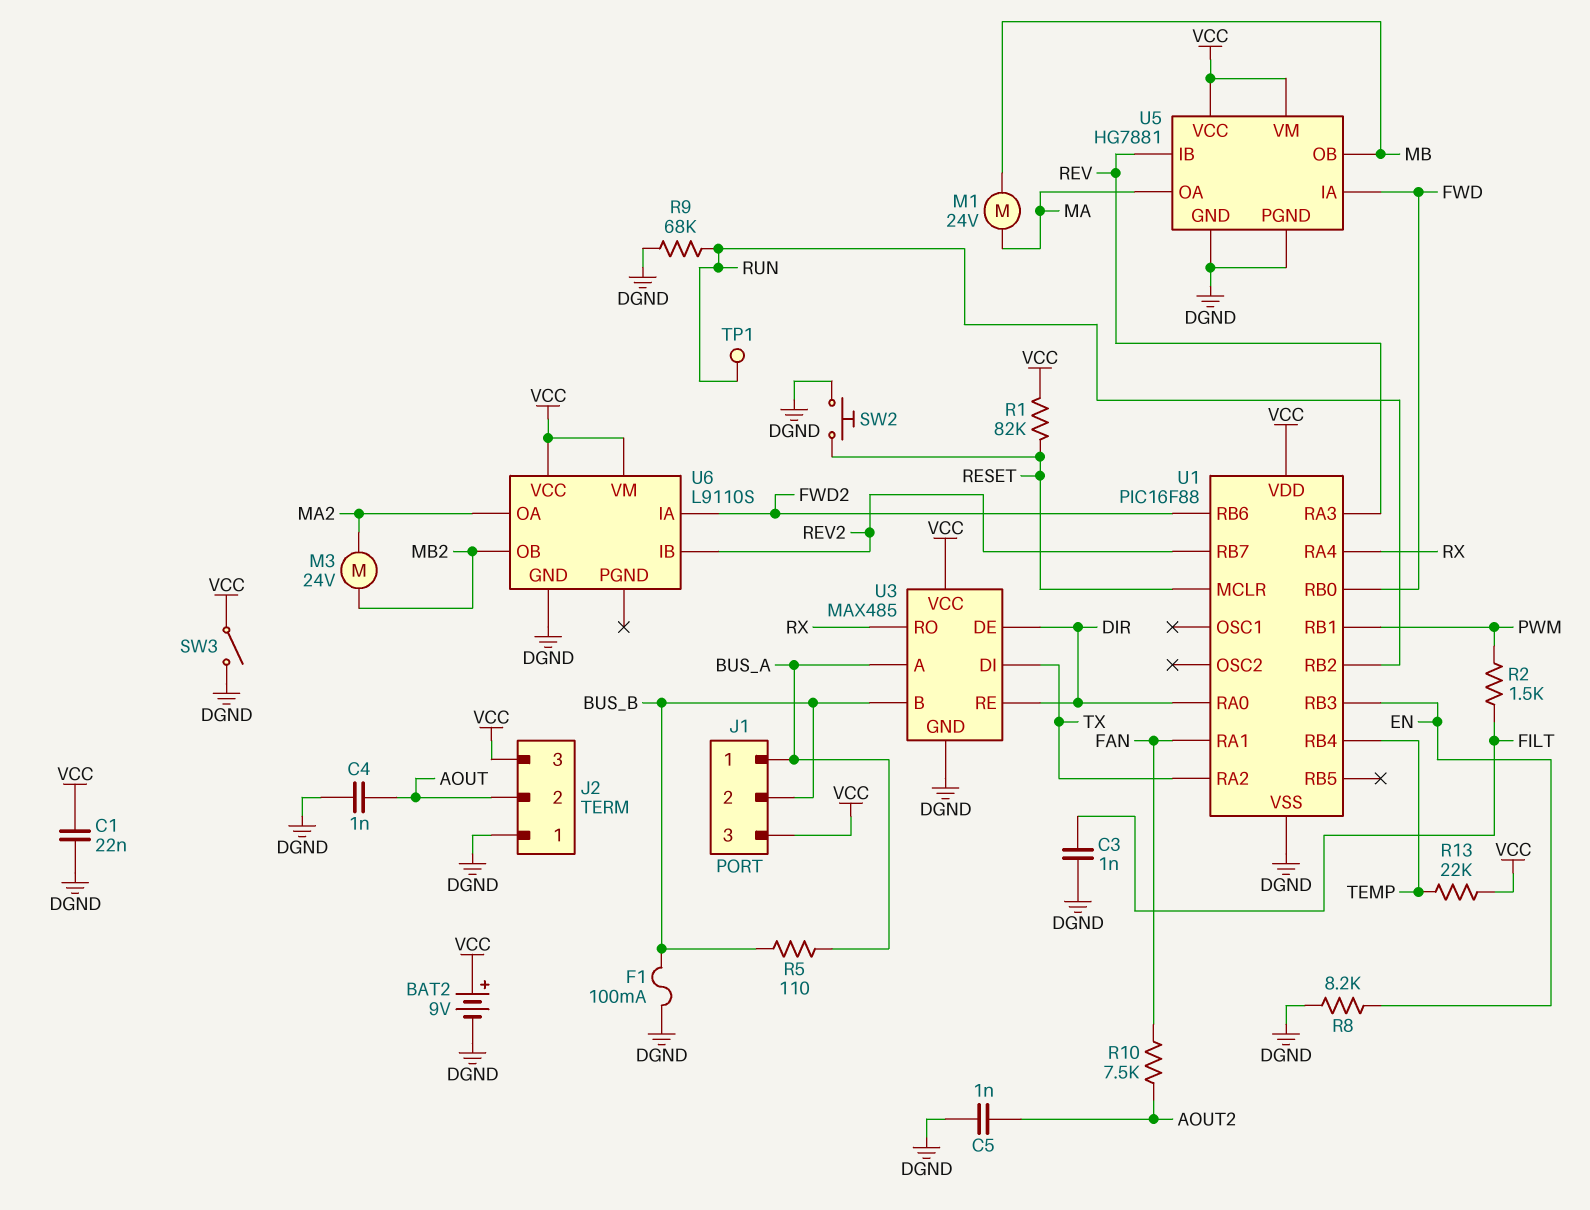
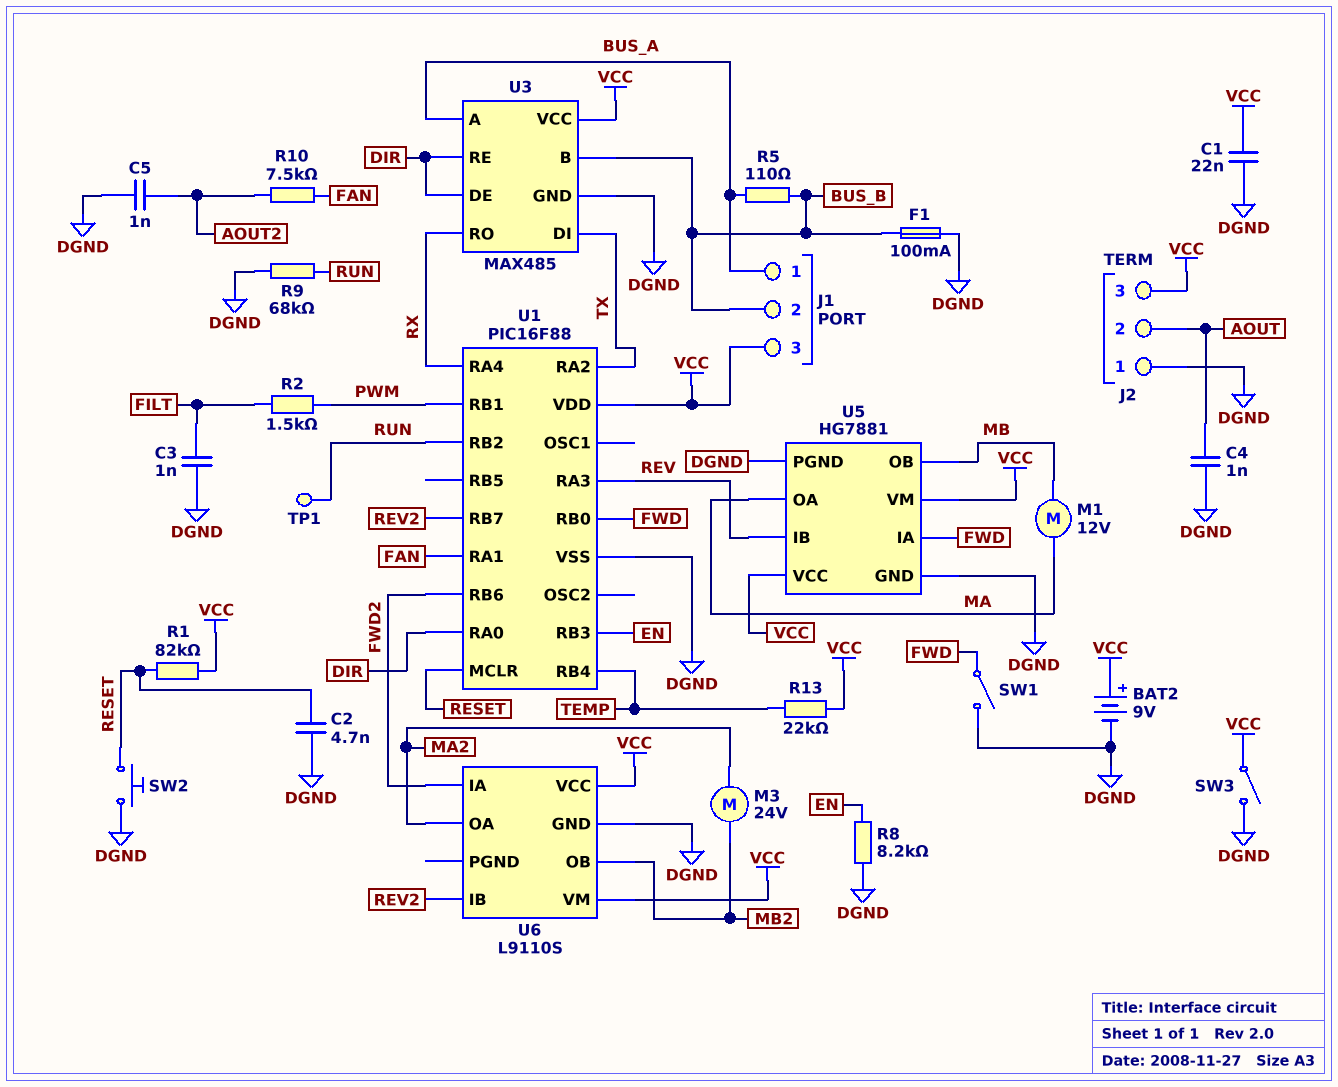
C2: none -> 4.7nF (DGND, RESET)
M1: motor 24V (MA, MB) -> motor 12V (MA, MB)
SW1: none -> switch (DGND, FWD)

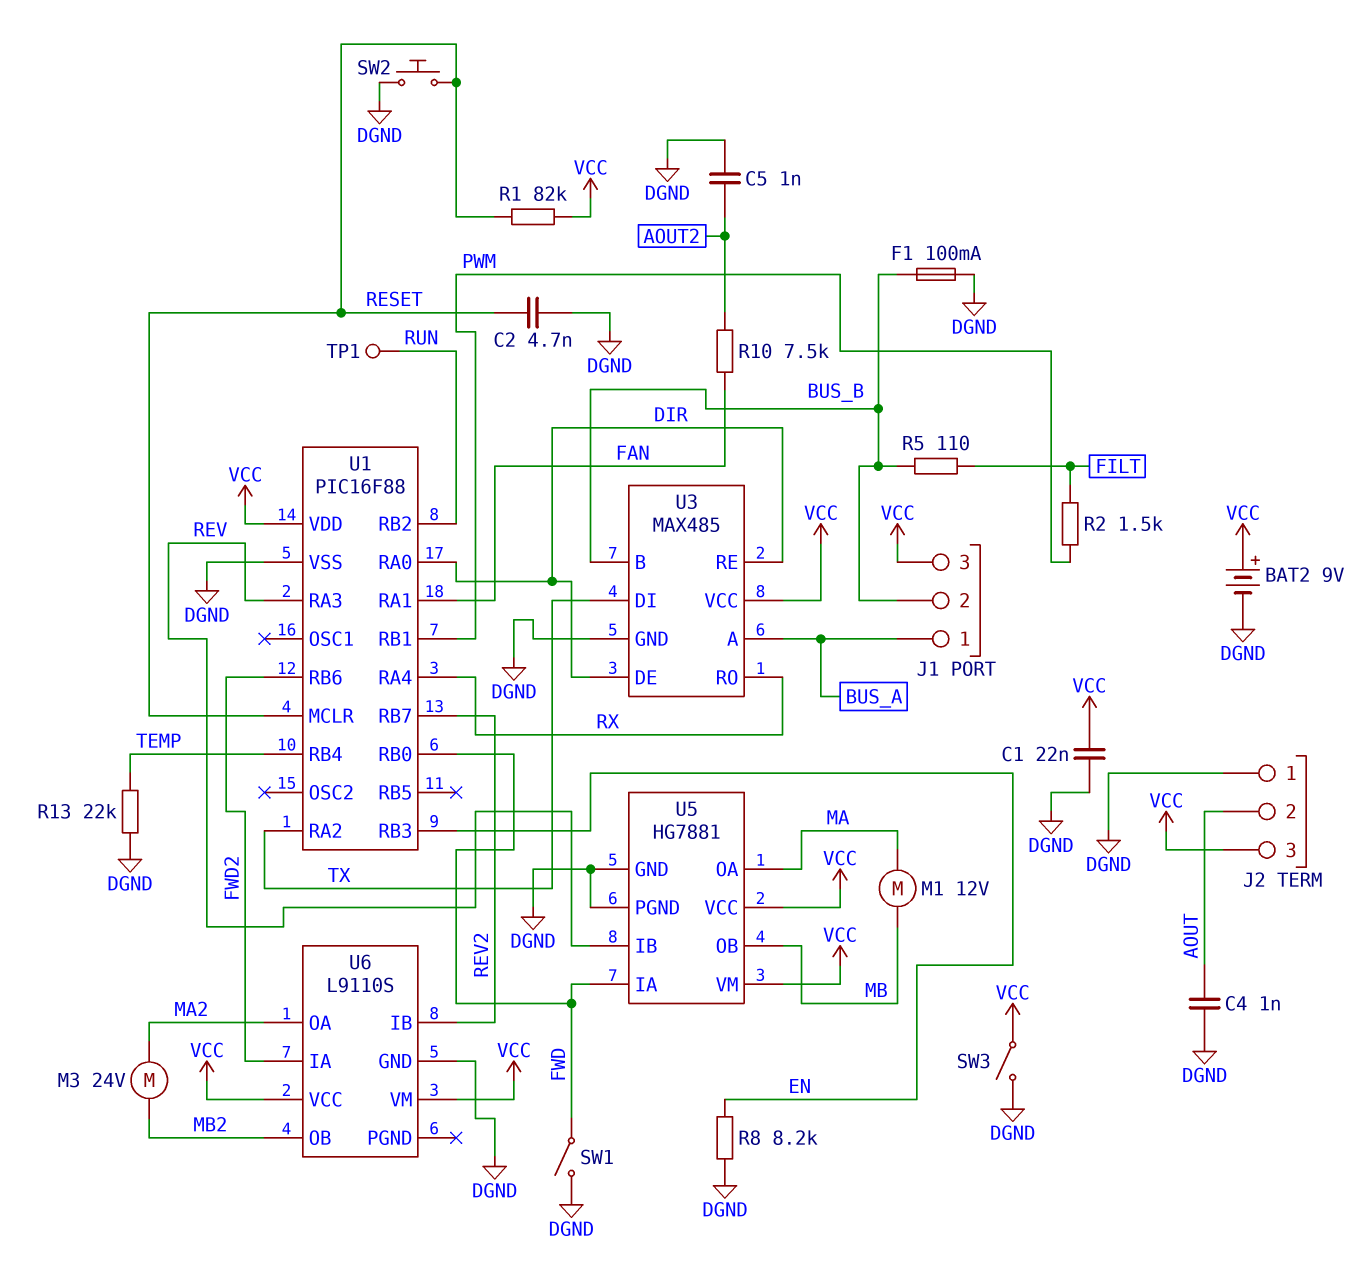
C3: 1nF (DGND, FILT) -> none
R5: 110 (BUS_A, BUS_B) -> 110 (BUS_B, FILT)
R9: 68k (DGND, RUN) -> none
R13: 22k (TEMP, VCC) -> 22k (DGND, TEMP)

